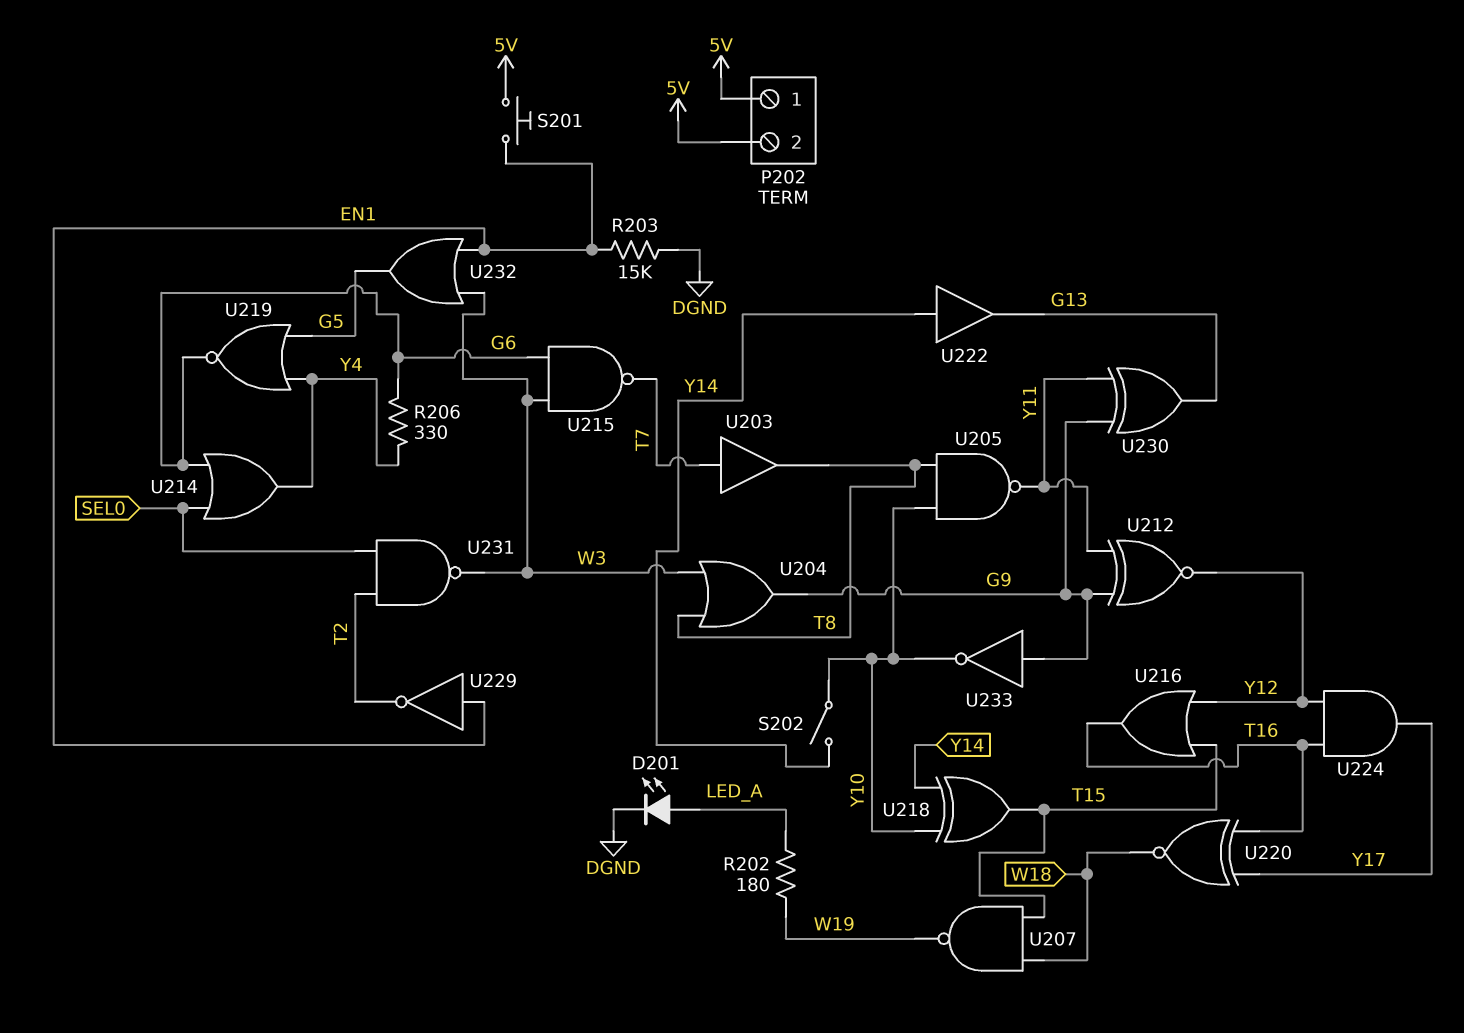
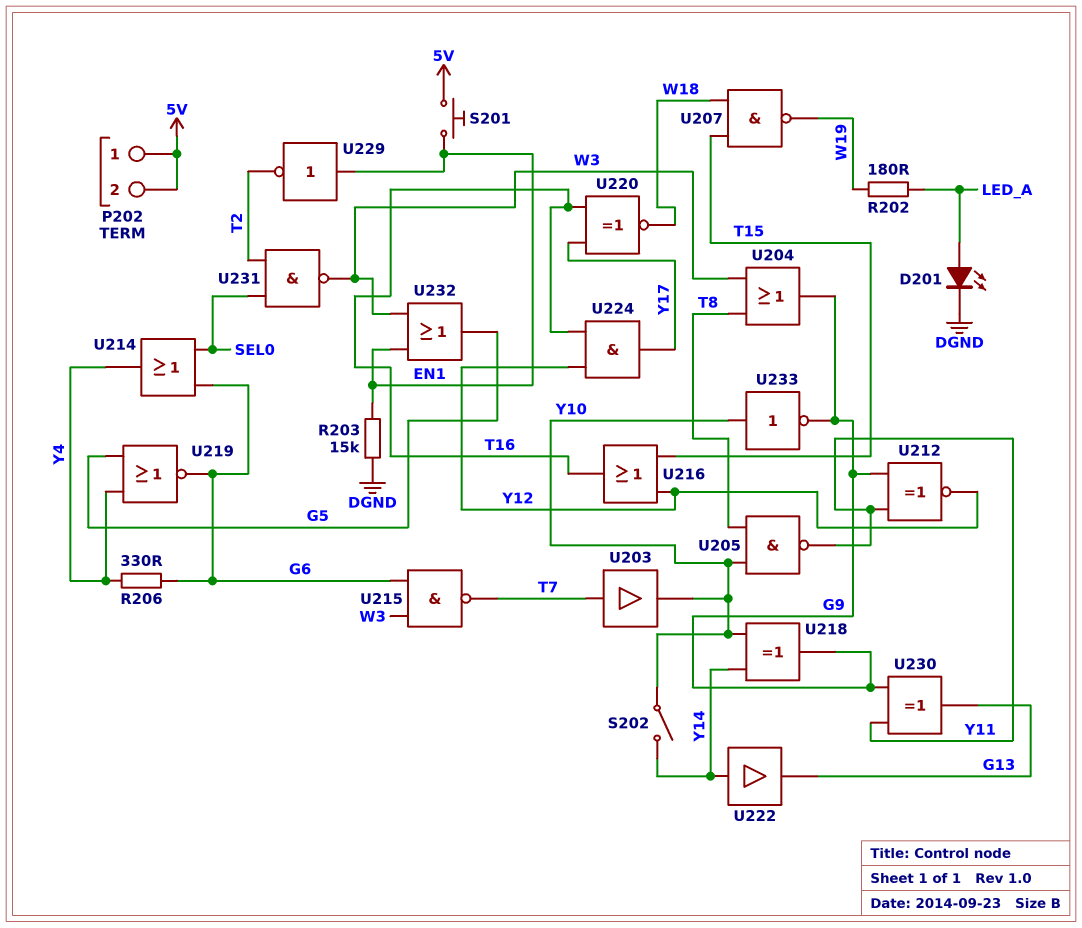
U203: buffer (in T7, out T8) -> buffer (in T7, out Y10)
U218: XOR (in Y10, in Y14, out T15) -> XOR (in Y10, in Y14, out G9)
U233: NOT (in G9, out Y10) -> NOT (in Y10, out G9)

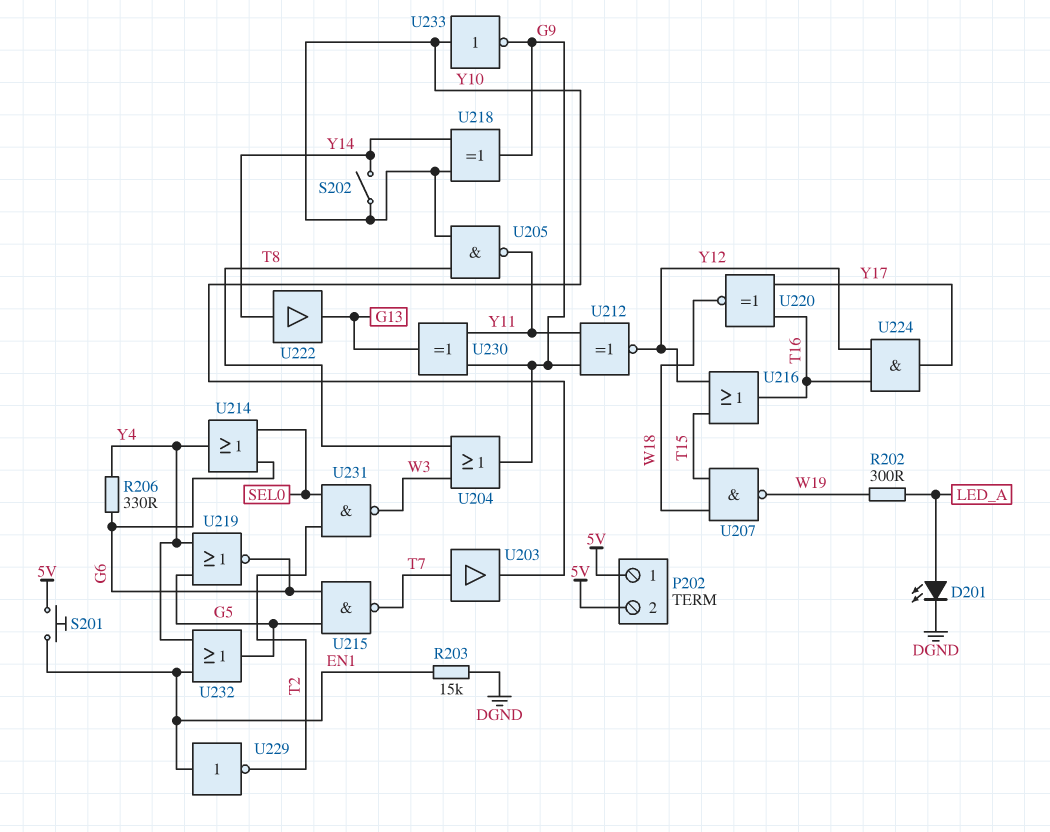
R202: 180 (LED_A, W19) -> 300 (LED_A, W19)
U215: NAND (in G6, in W3, out T7) -> NAND (in G5, in G6, out T7)
U232: OR (in EN1, in W3, out G5) -> OR (in EN1, in Y4, out G5)

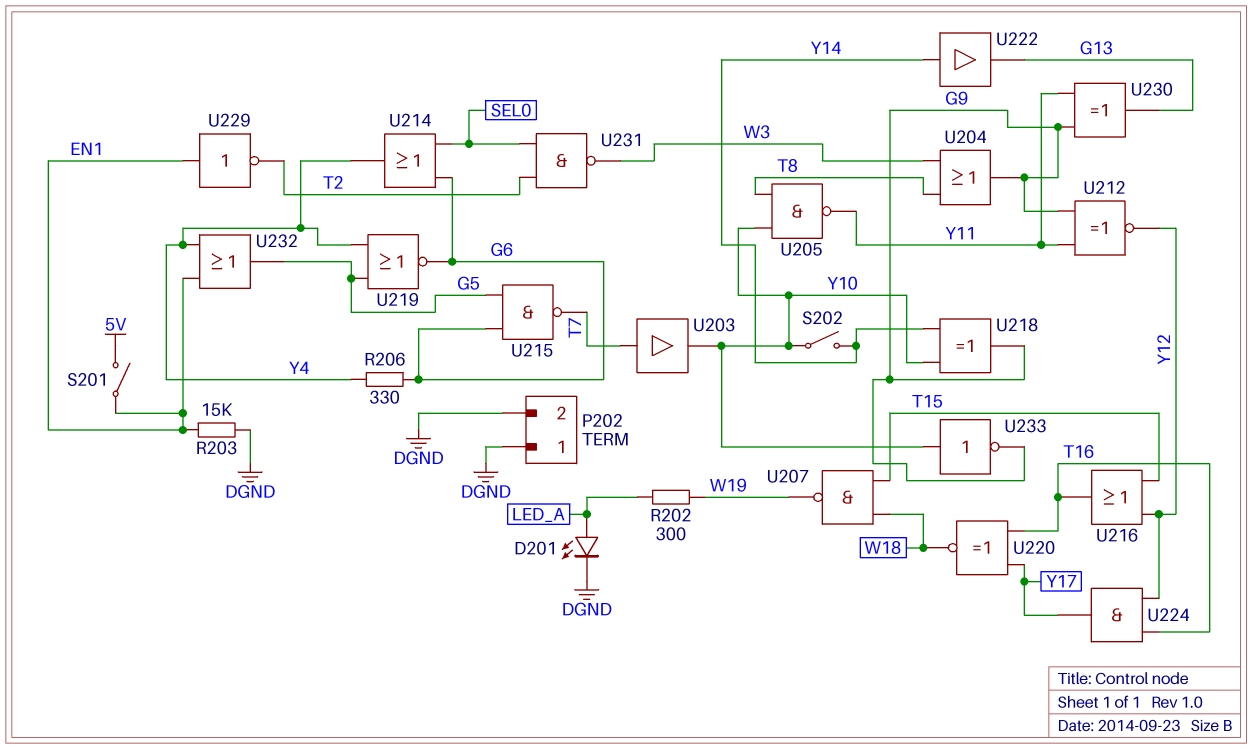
P202 pin 1: 5V -> DGND
P202 pin 2: 5V -> DGND
S201: button (5V, EN1) -> switch (5V, EN1)

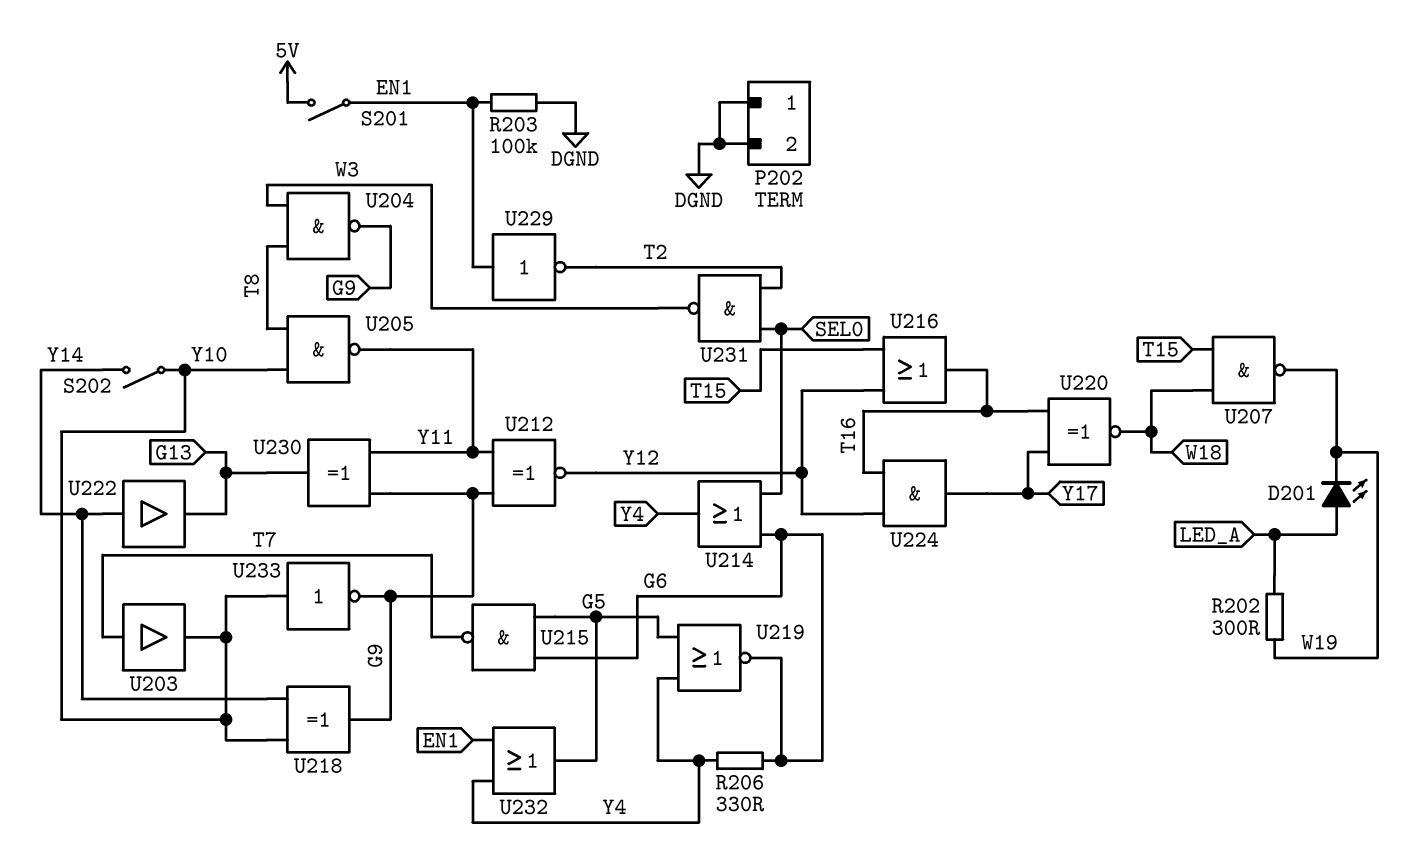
D201: LED (A LED_A, K DGND) -> LED (A LED_A, K W19)
R203: 15k (DGND, EN1) -> 100k (DGND, EN1)
U204: OR (in T8, in W3, out G9) -> NAND (in T8, in W3, out G9)

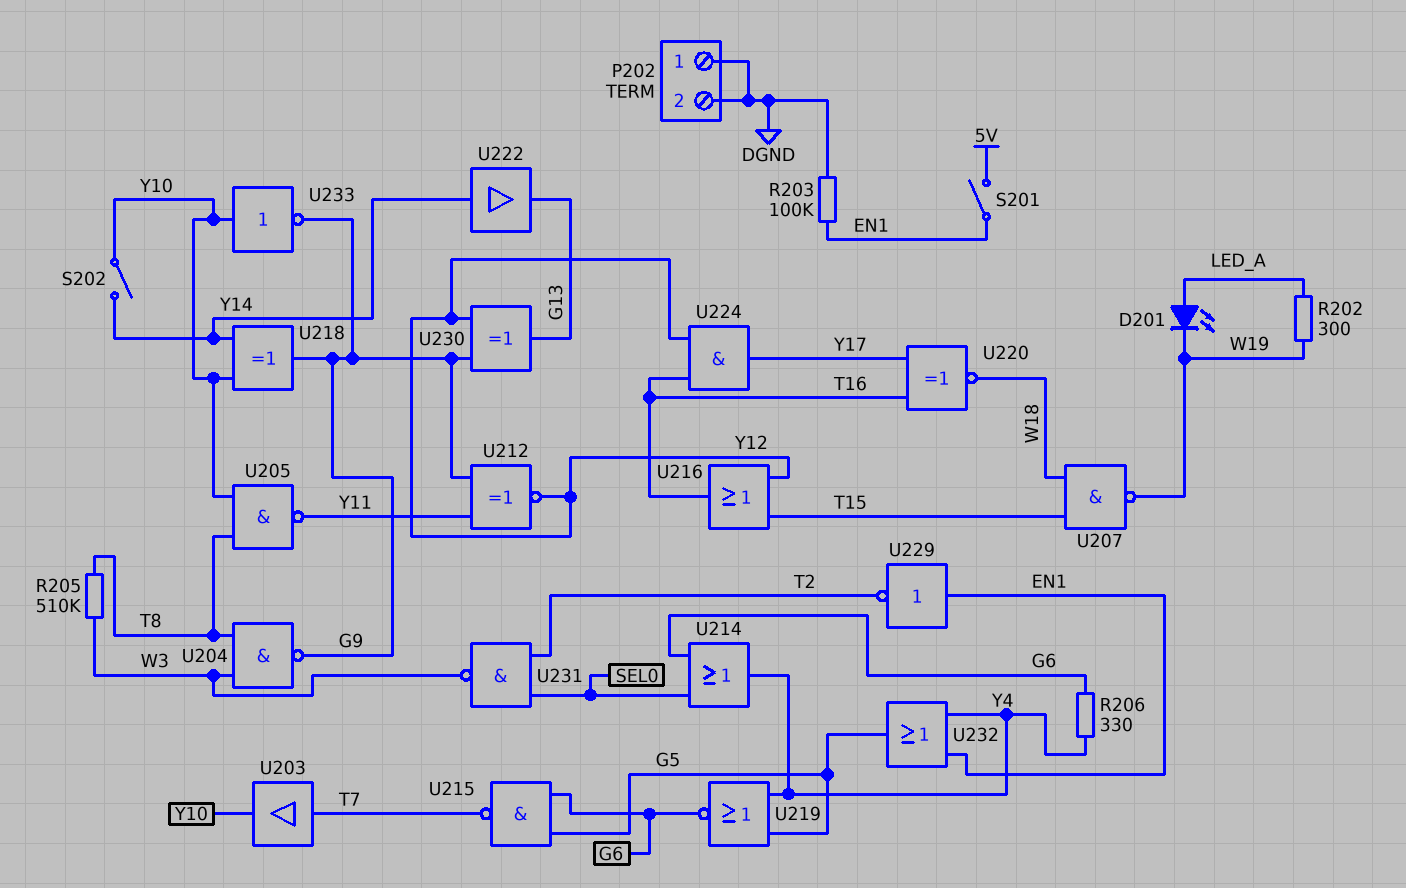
R205: none -> 510k (T8, W3)
U230: XOR (in G9, in Y11, out G13) -> XOR (in G9, in Y12, out G13)

